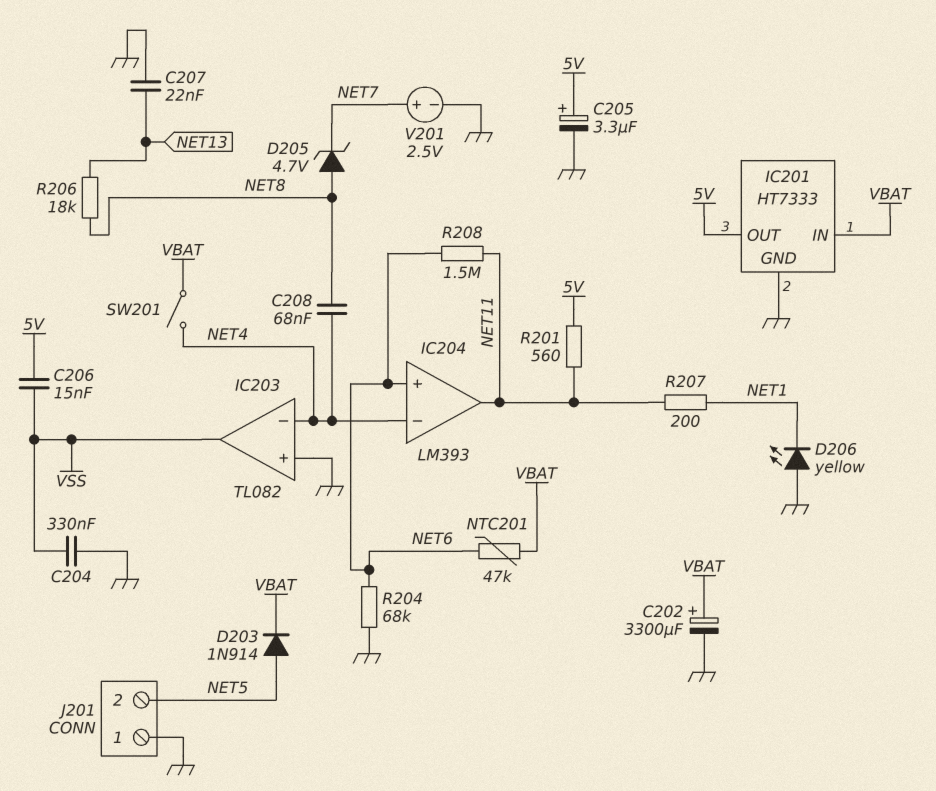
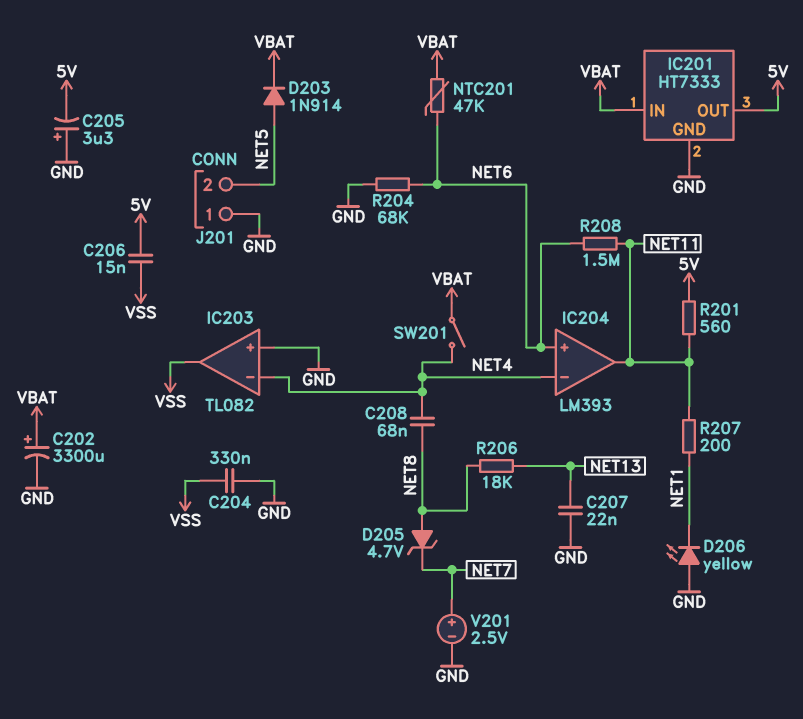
C205: 3.3uF (plus 5V, minus GND) -> 3.3uF (plus GND, minus 5V)

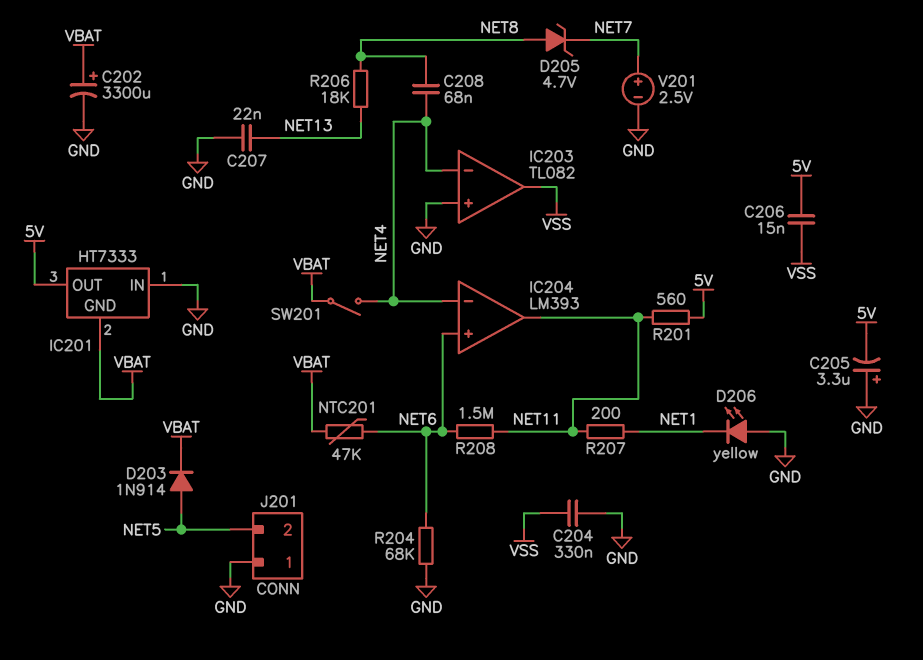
IC201 pin GND: GND -> VBAT
IC201 pin IN: VBAT -> GND

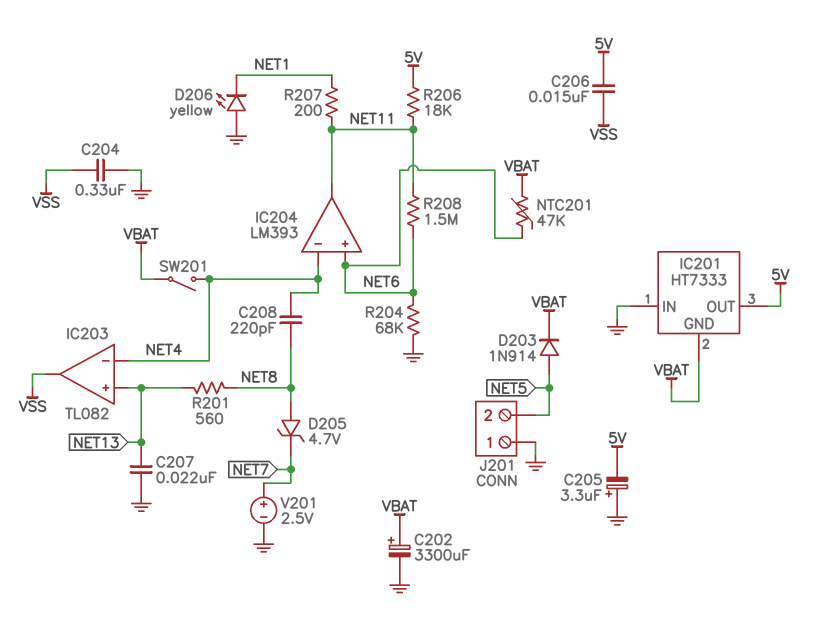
C208: 68nF (NET4, NET8) -> 220pF (NET4, NET8)
IC203 pin in+: GND -> NET13
R201: 560 (5V, NET11) -> 560 (NET8, NET13)
R206: 18k (NET8, NET13) -> 18k (5V, NET11)

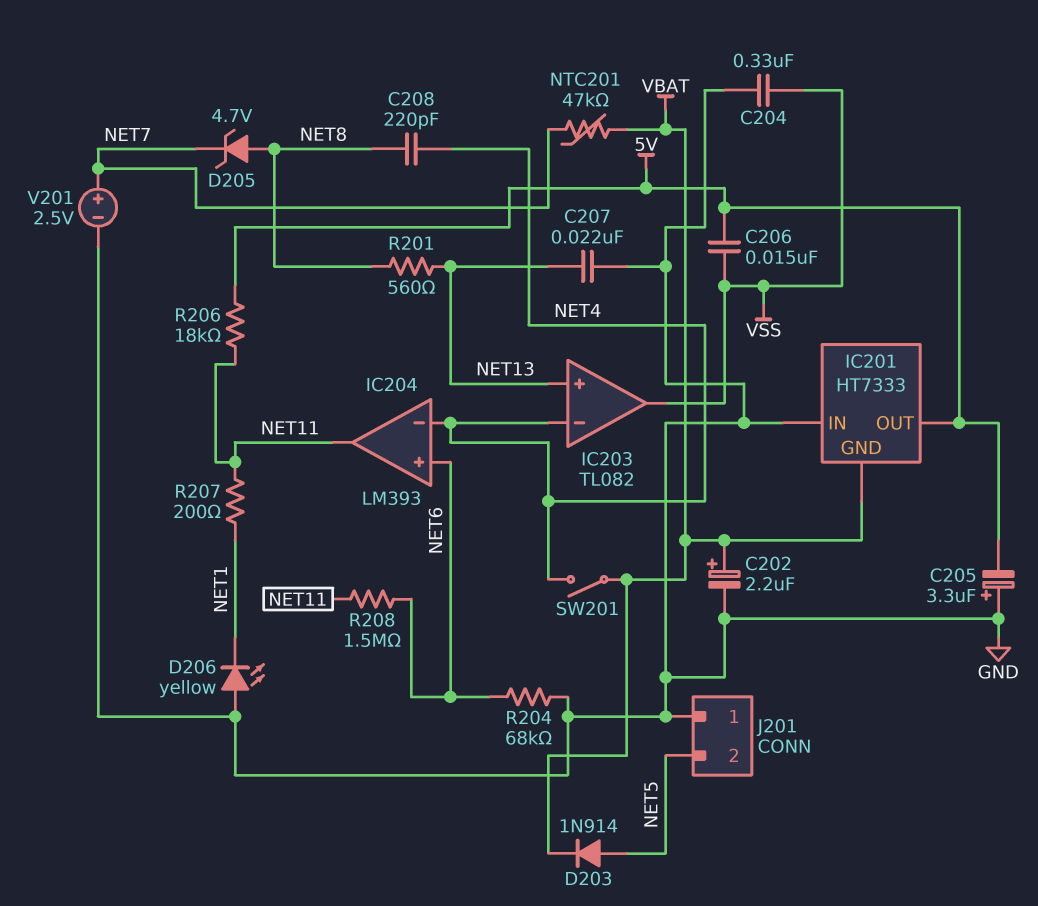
C202: 3300uF (plus VBAT, minus GND) -> 2.2uF (plus VBAT, minus GND)
NTC201: 47k (NET6, VBAT) -> 47k (NET7, VBAT)

